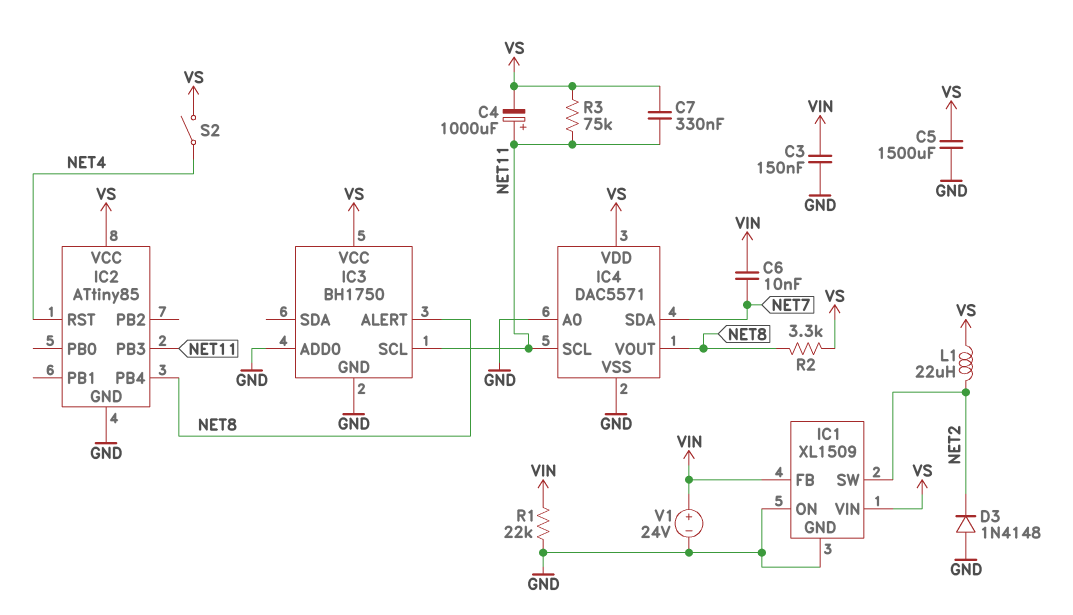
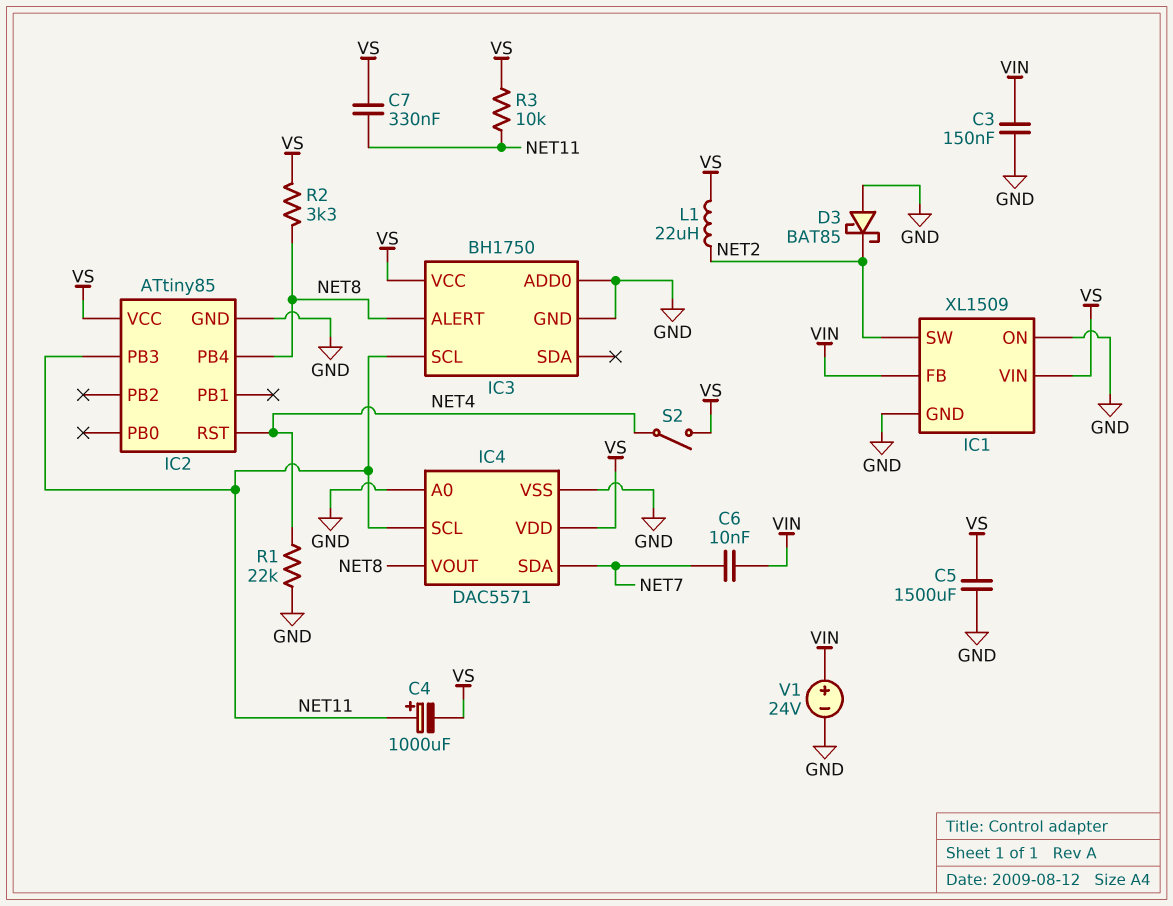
D3: diode 1N4148 (A GND, K NET2) -> schottky BAT85 (A GND, K NET2)
R1: 22k (GND, VIN) -> 22k (GND, NET4)
R3: 75k (NET11, VS) -> 10k (NET11, VS)

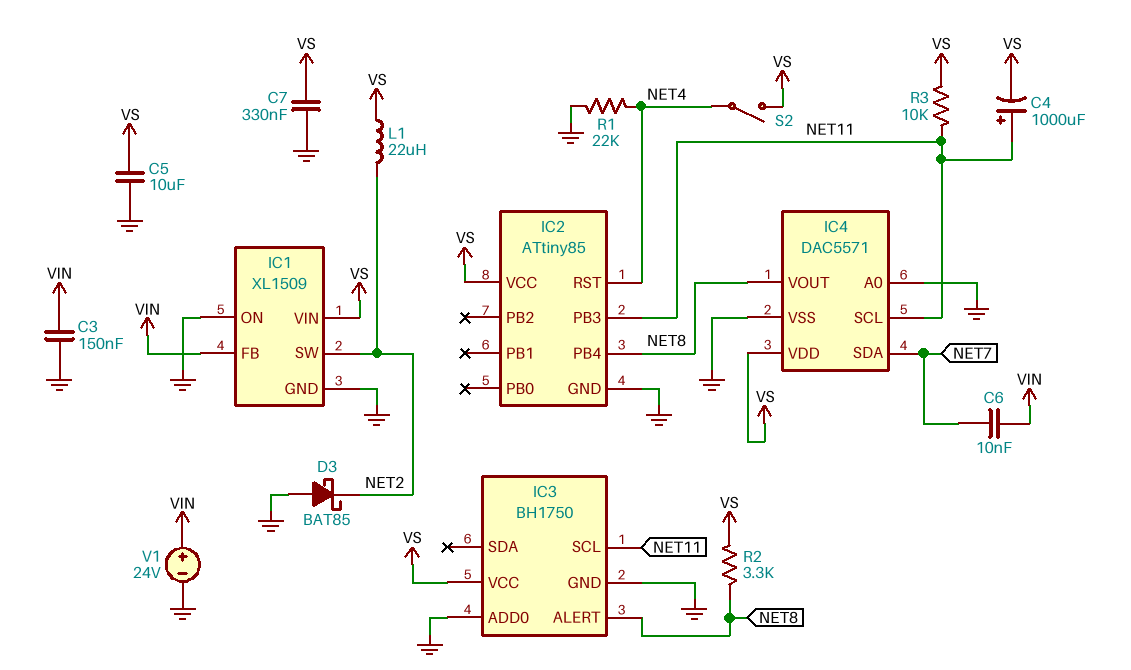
C5: 1500uF (GND, VS) -> 10uF (GND, VS)
C7: 330nF (NET11, VS) -> 330nF (GND, VS)

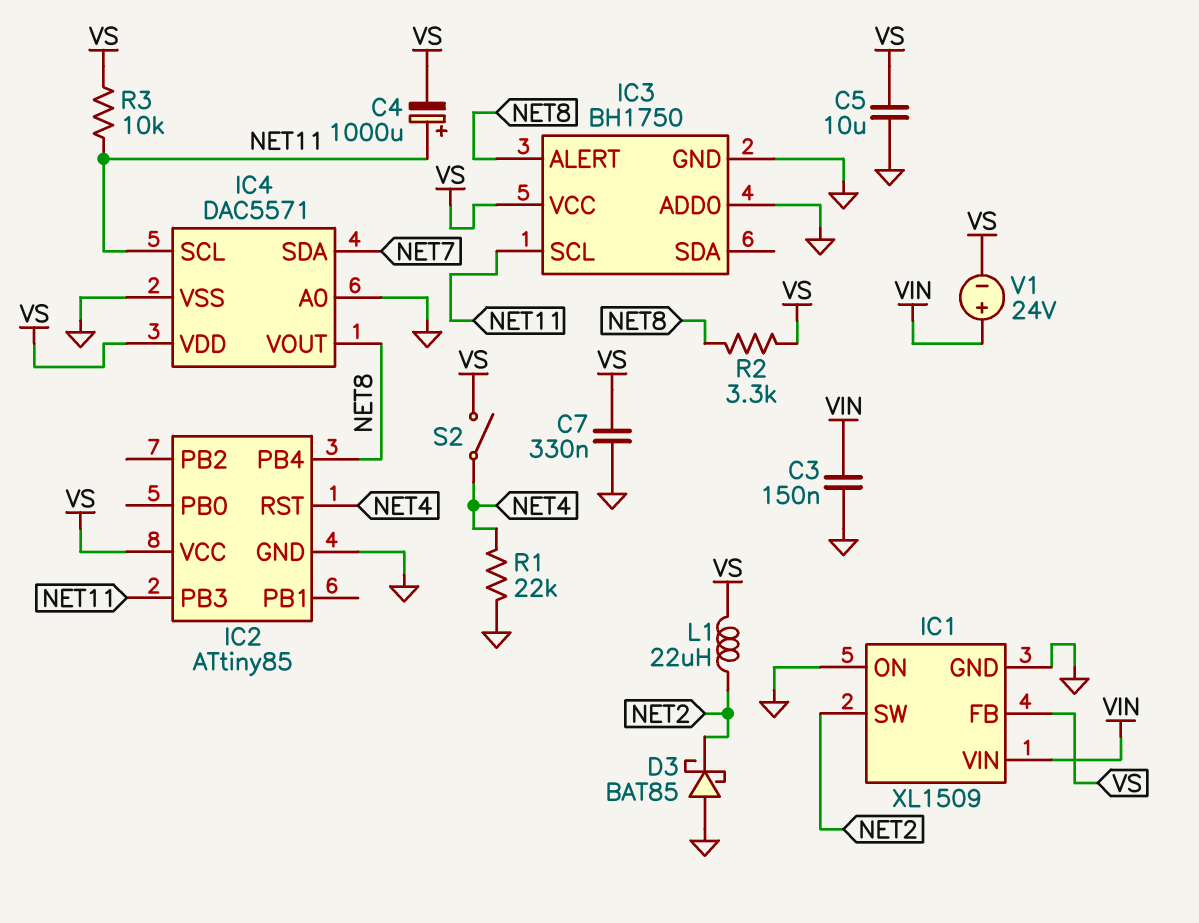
C6: 10nF (NET7, VIN) -> none
IC1 pin FB: VIN -> VS
IC1 pin VIN: VS -> VIN
V1: 24V (plus VIN, minus GND) -> 24V (plus VIN, minus VS)

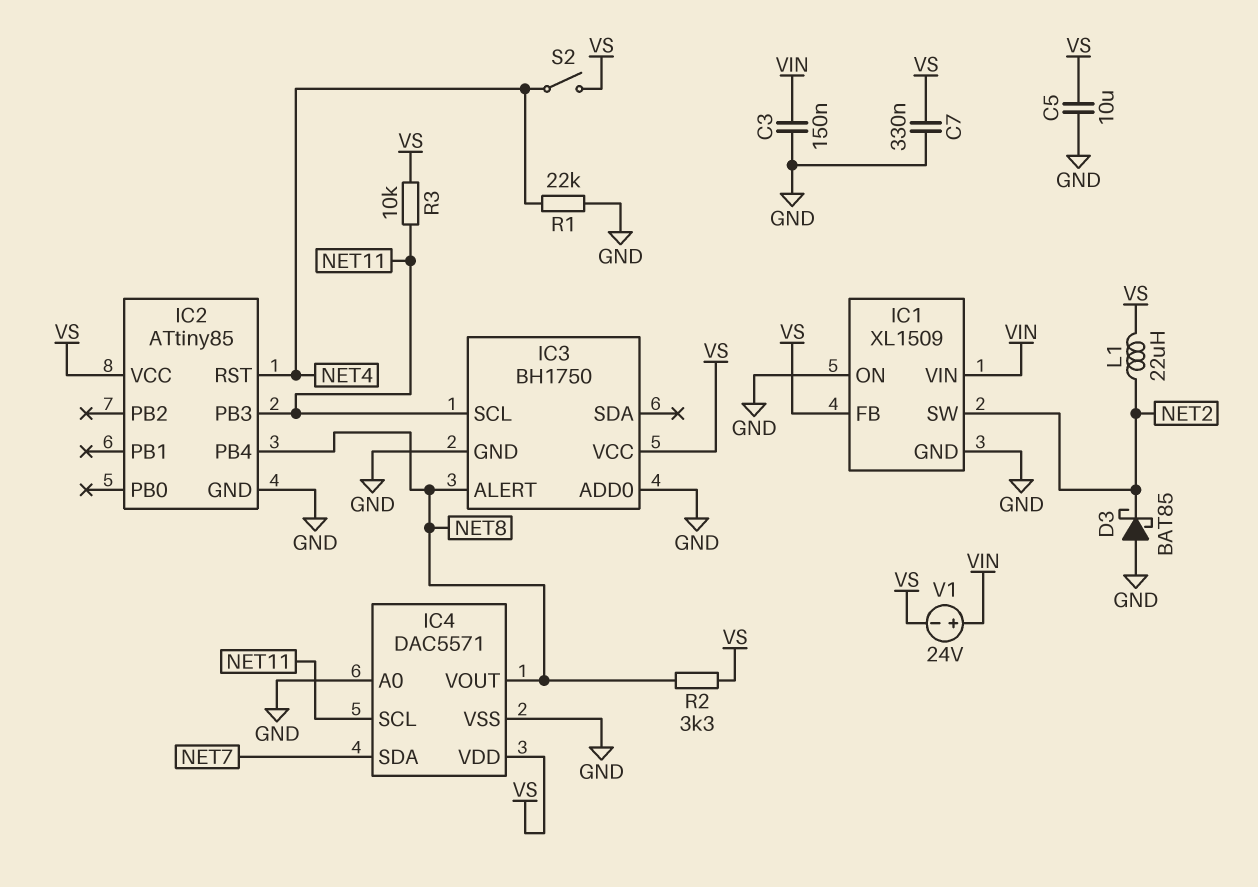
C4: 1000uF (plus NET11, minus VS) -> none

